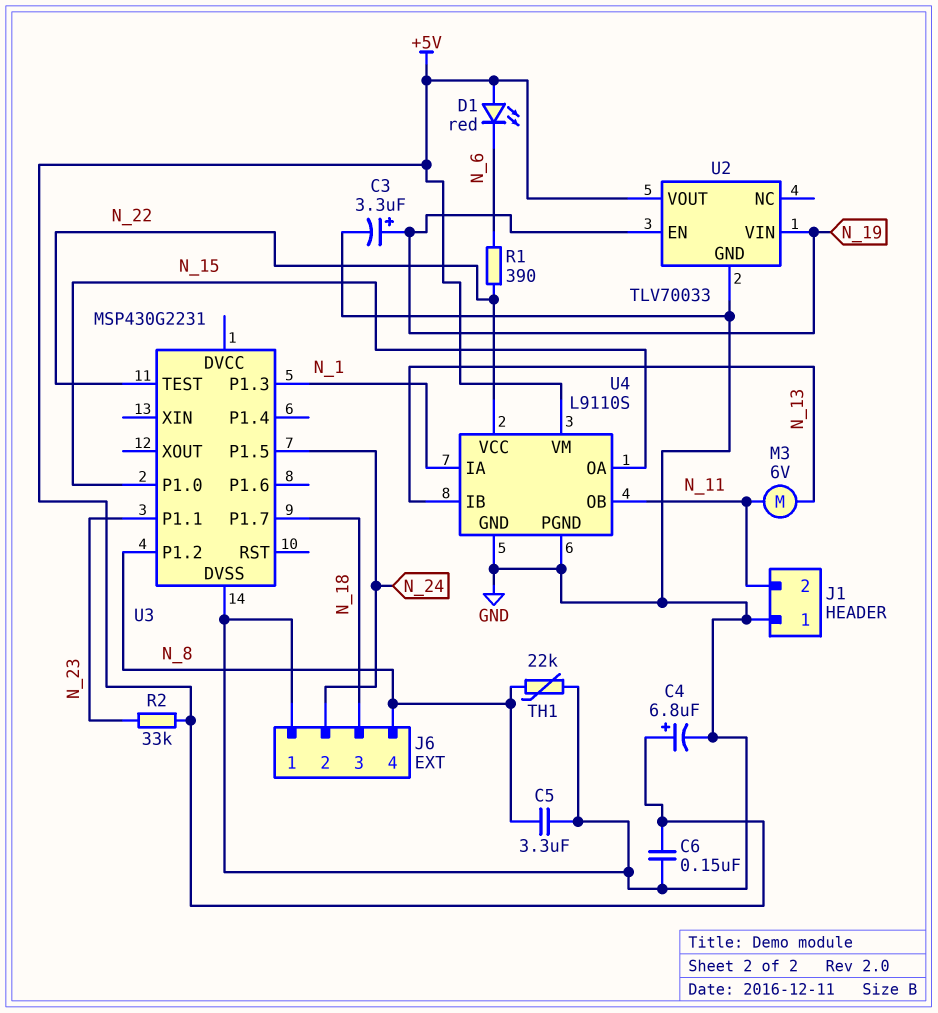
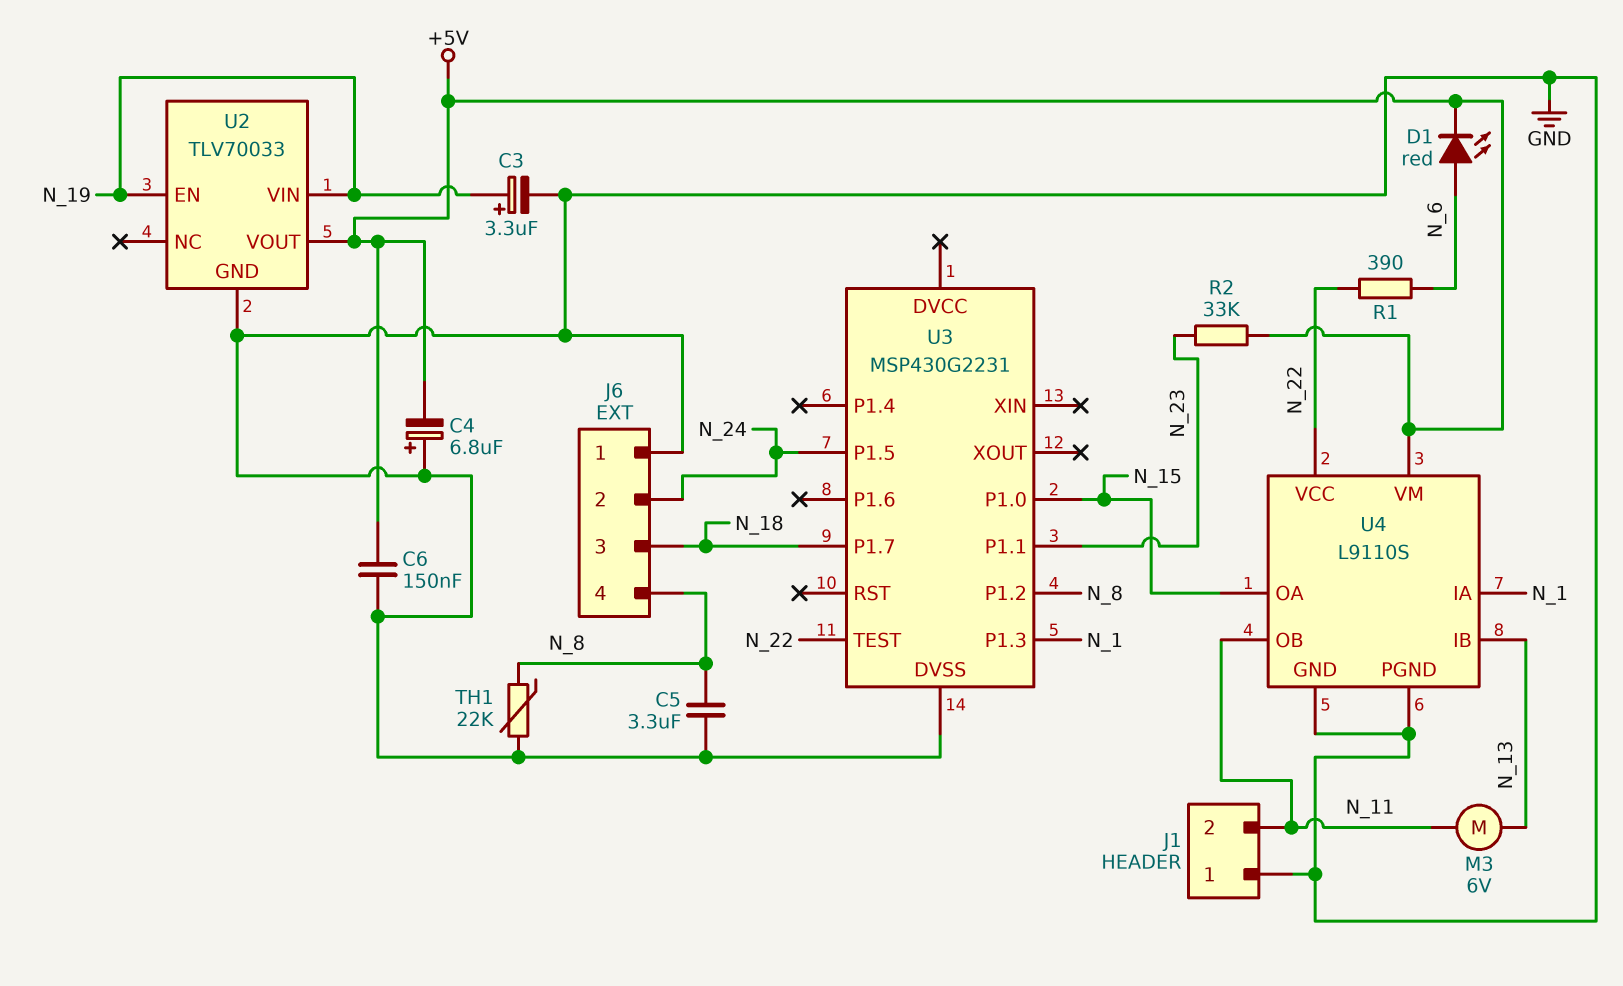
C4: 6.8uF (plus +5V, minus GND) -> 6.8uF (plus GND, minus +5V)
D1: LED red (A +5V, K N_6) -> LED red (A N_6, K +5V)

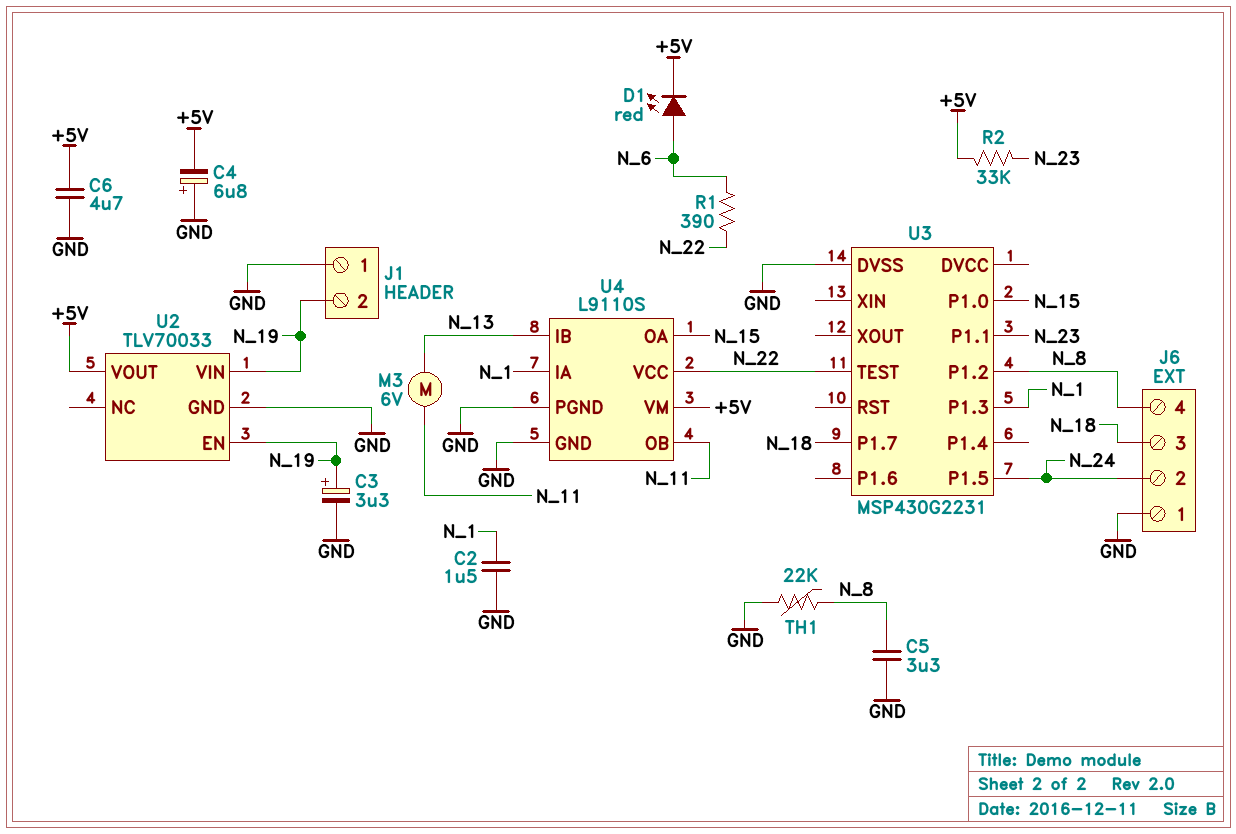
C2: none -> 1.5uF (GND, N_1)
C6: 150nF (+5V, GND) -> 4.7uF (+5V, GND)
J1 pin 2: N_11 -> N_19

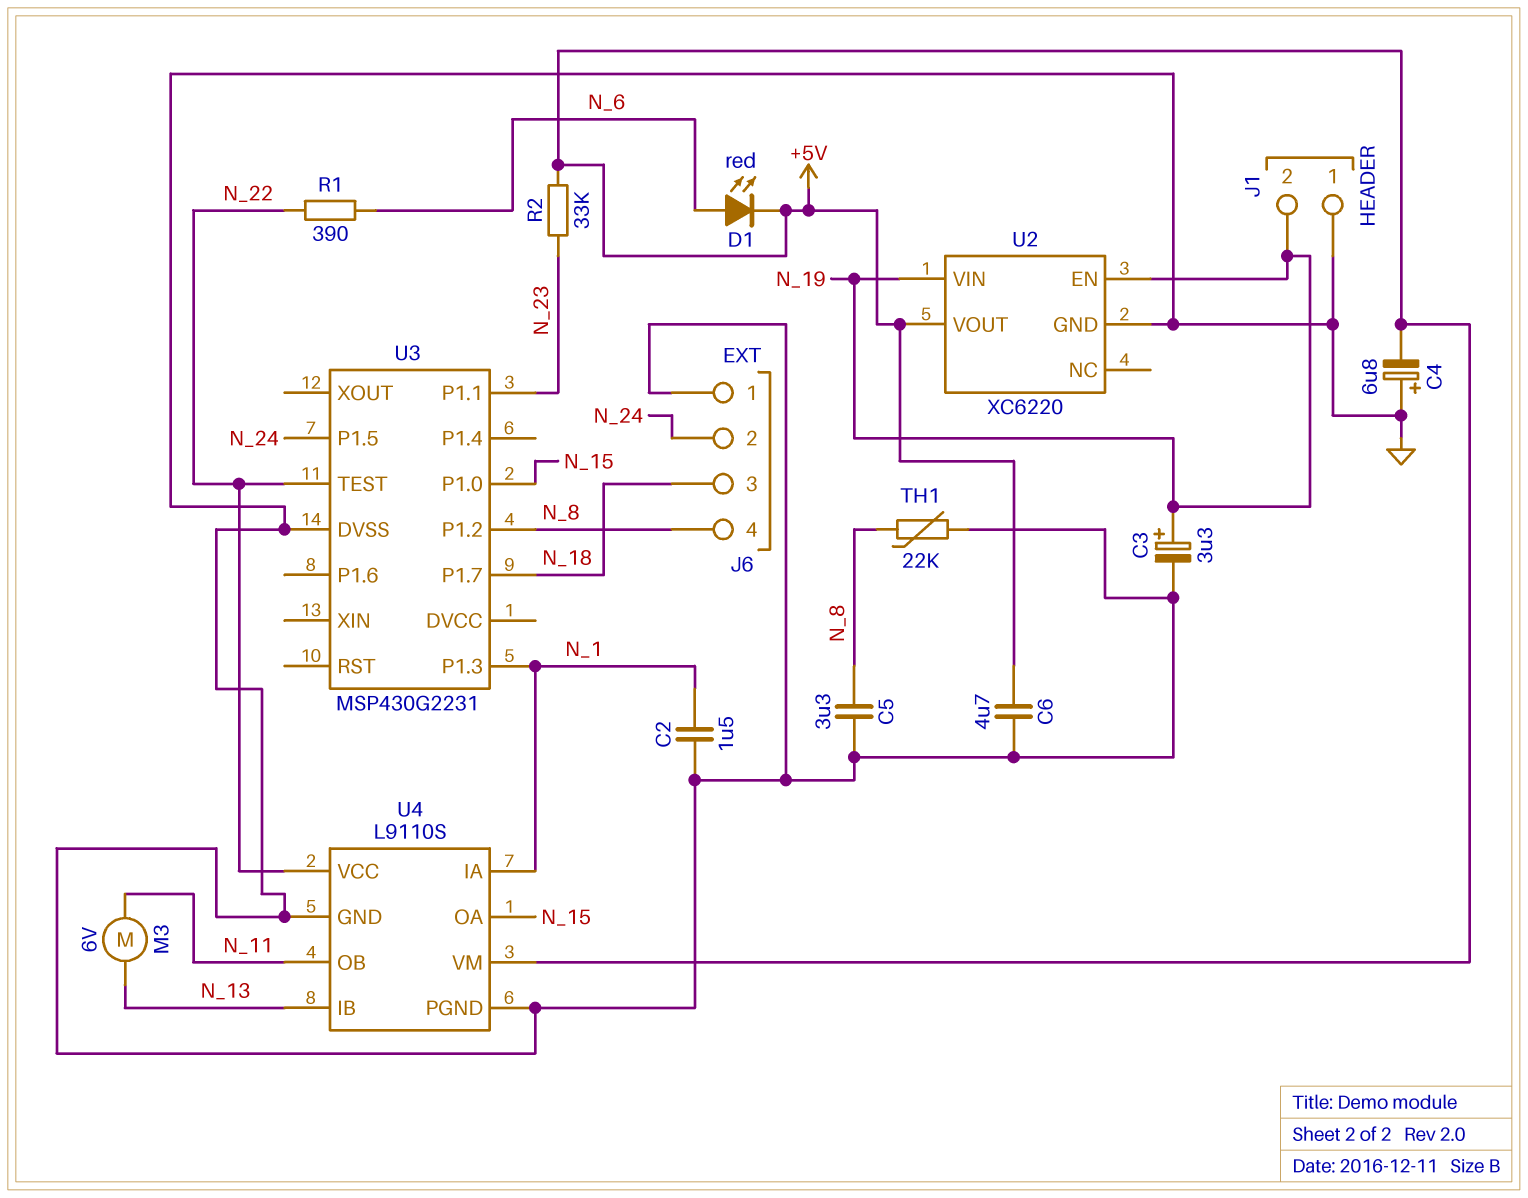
U2: TLV70033 -> XC6220

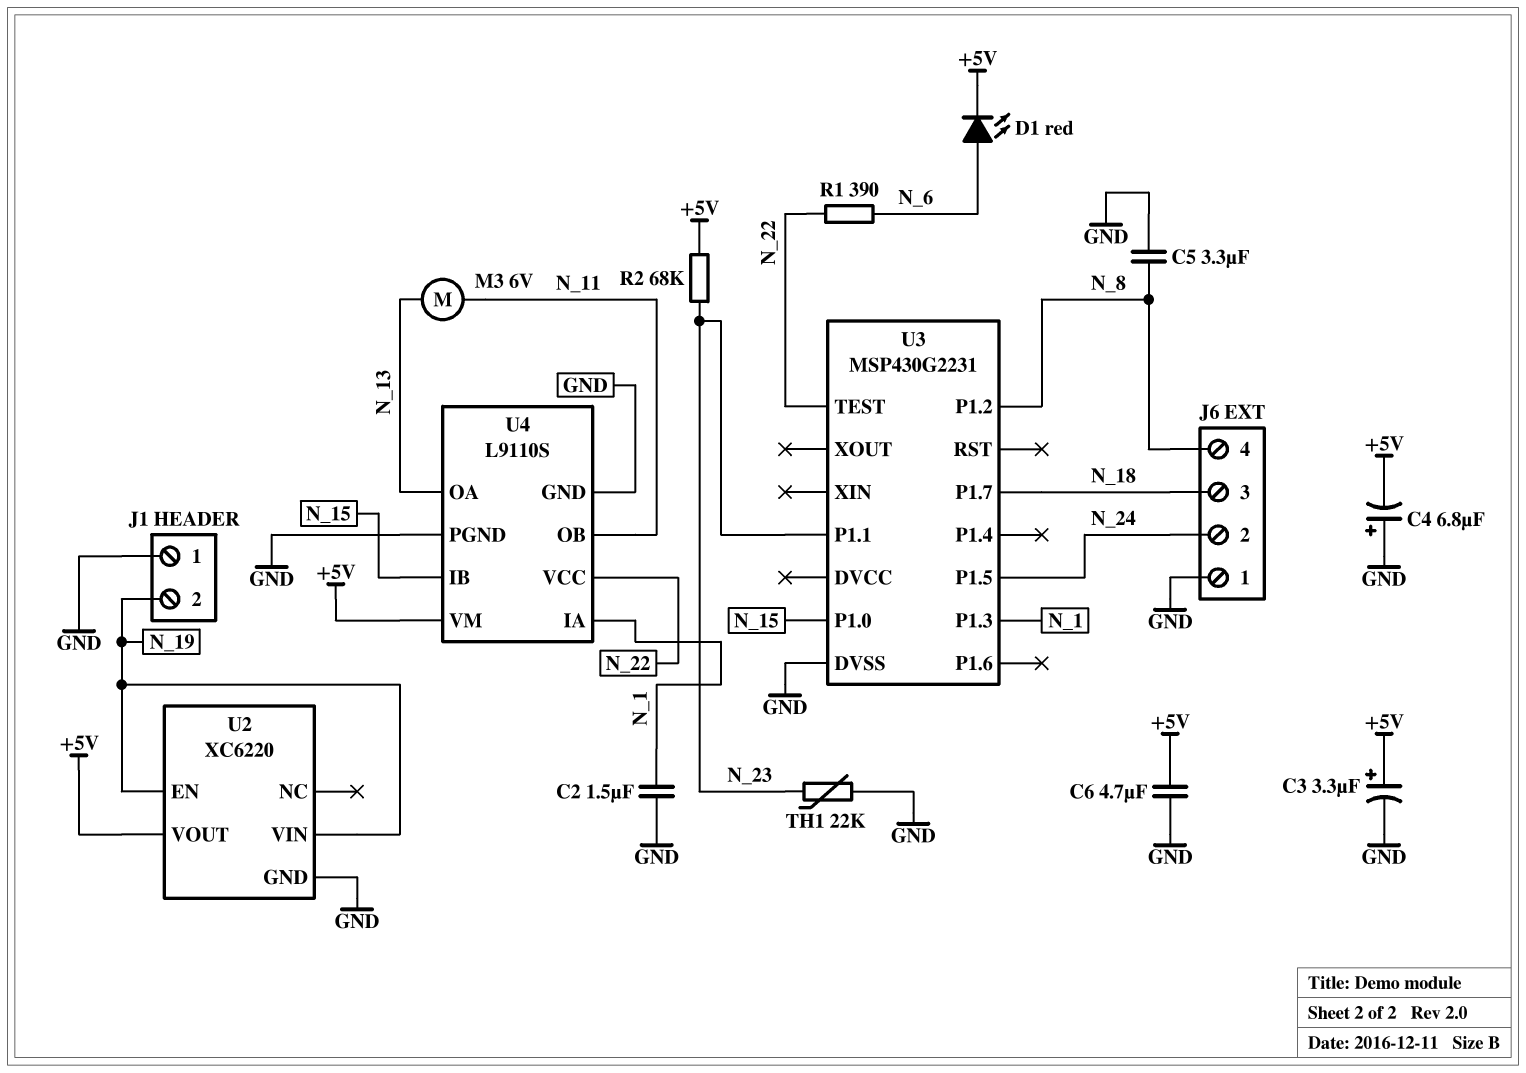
C3: 3.3uF (plus N_19, minus GND) -> 3.3uF (plus +5V, minus GND)
R2: 33k (+5V, N_23) -> 68k (+5V, N_23)
TH1: 22k (GND, N_8) -> 22k (GND, N_23)
U4 pin IB: N_13 -> N_15
U4 pin OA: N_15 -> N_13

